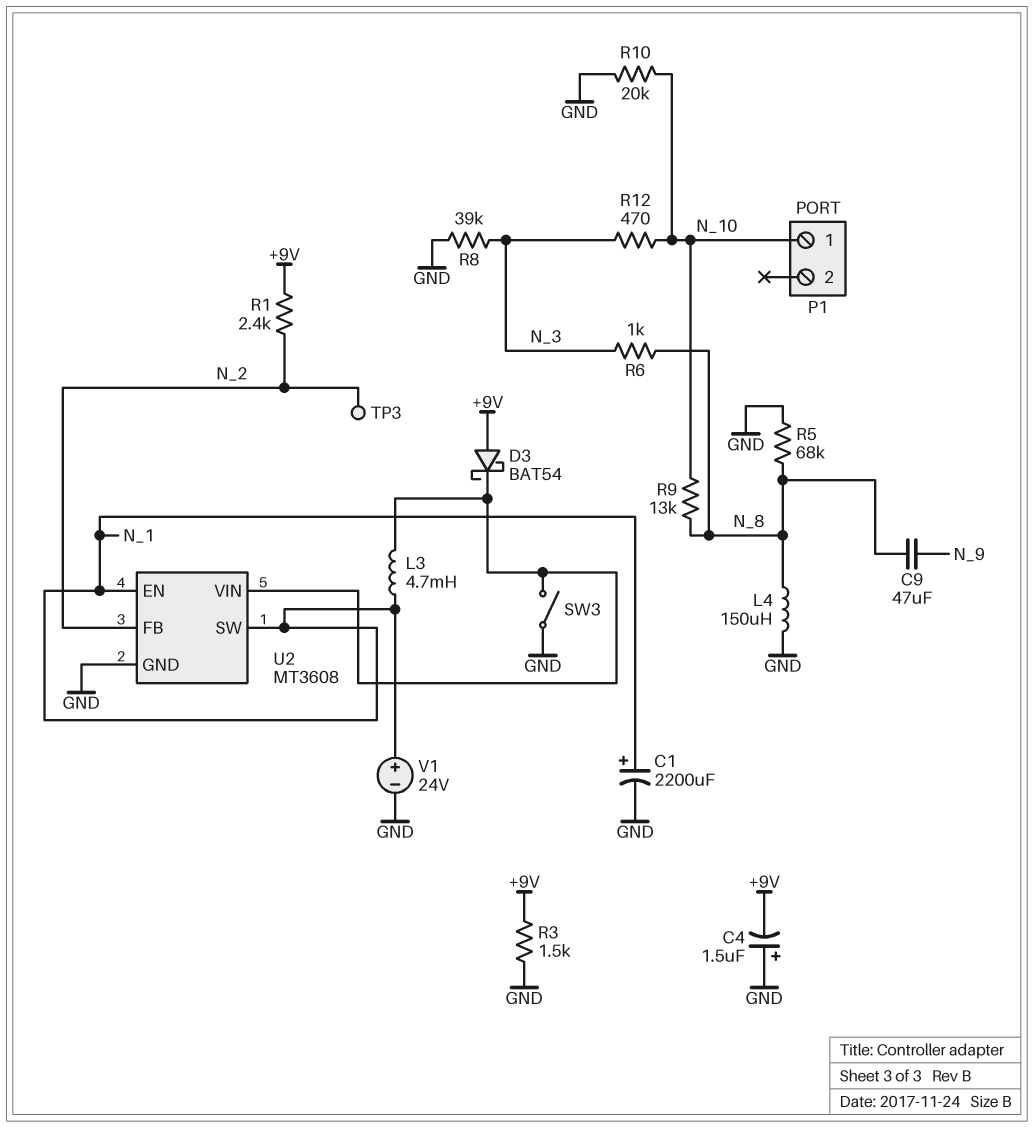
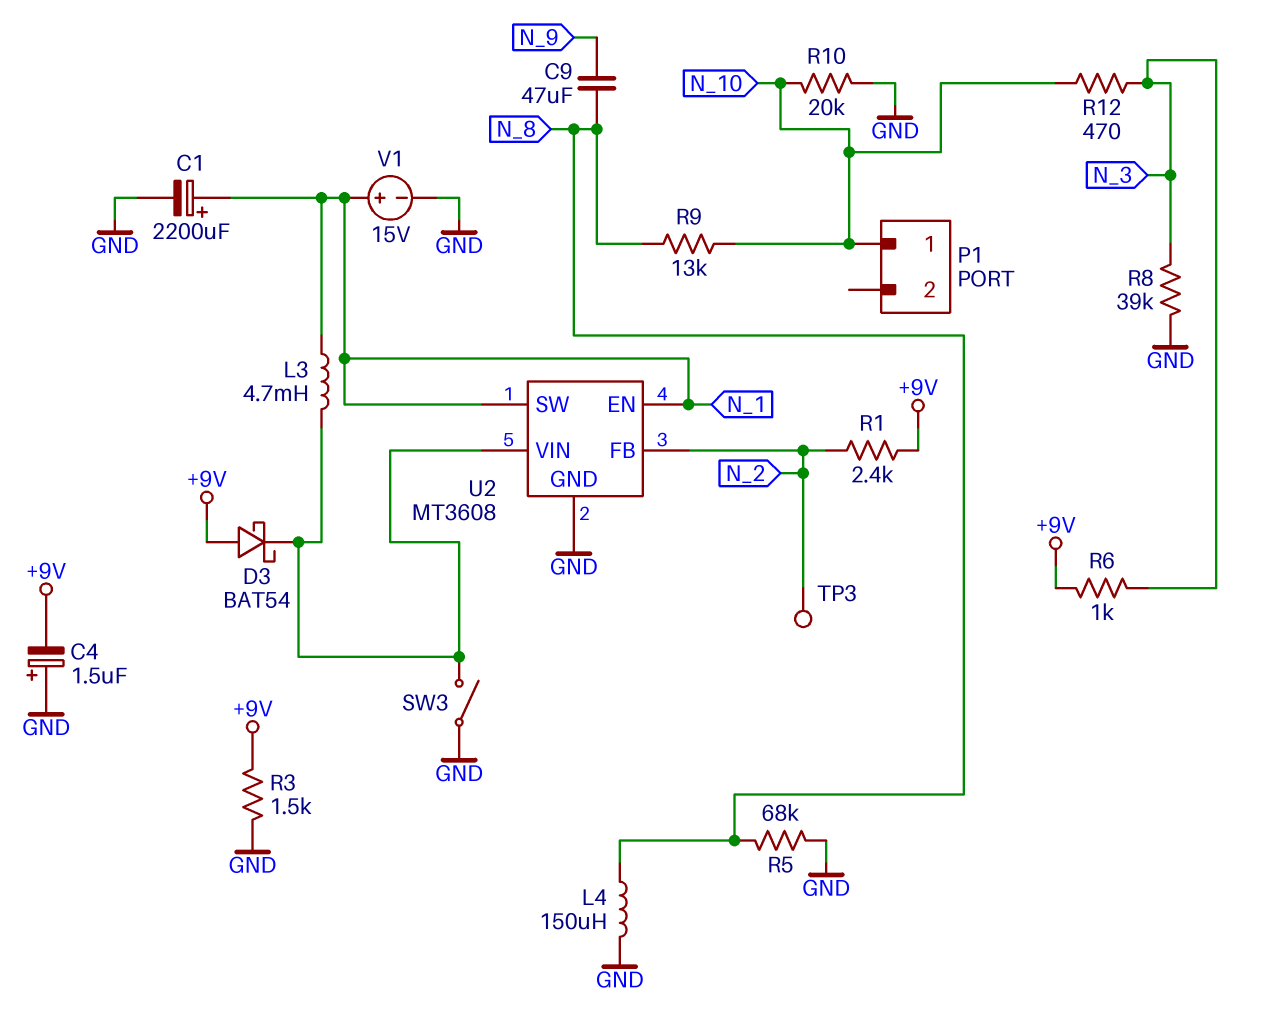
R6: 1k (N_3, N_8) -> 1k (+9V, N_3)
V1: 24V (plus N_1, minus GND) -> 15V (plus N_1, minus GND)

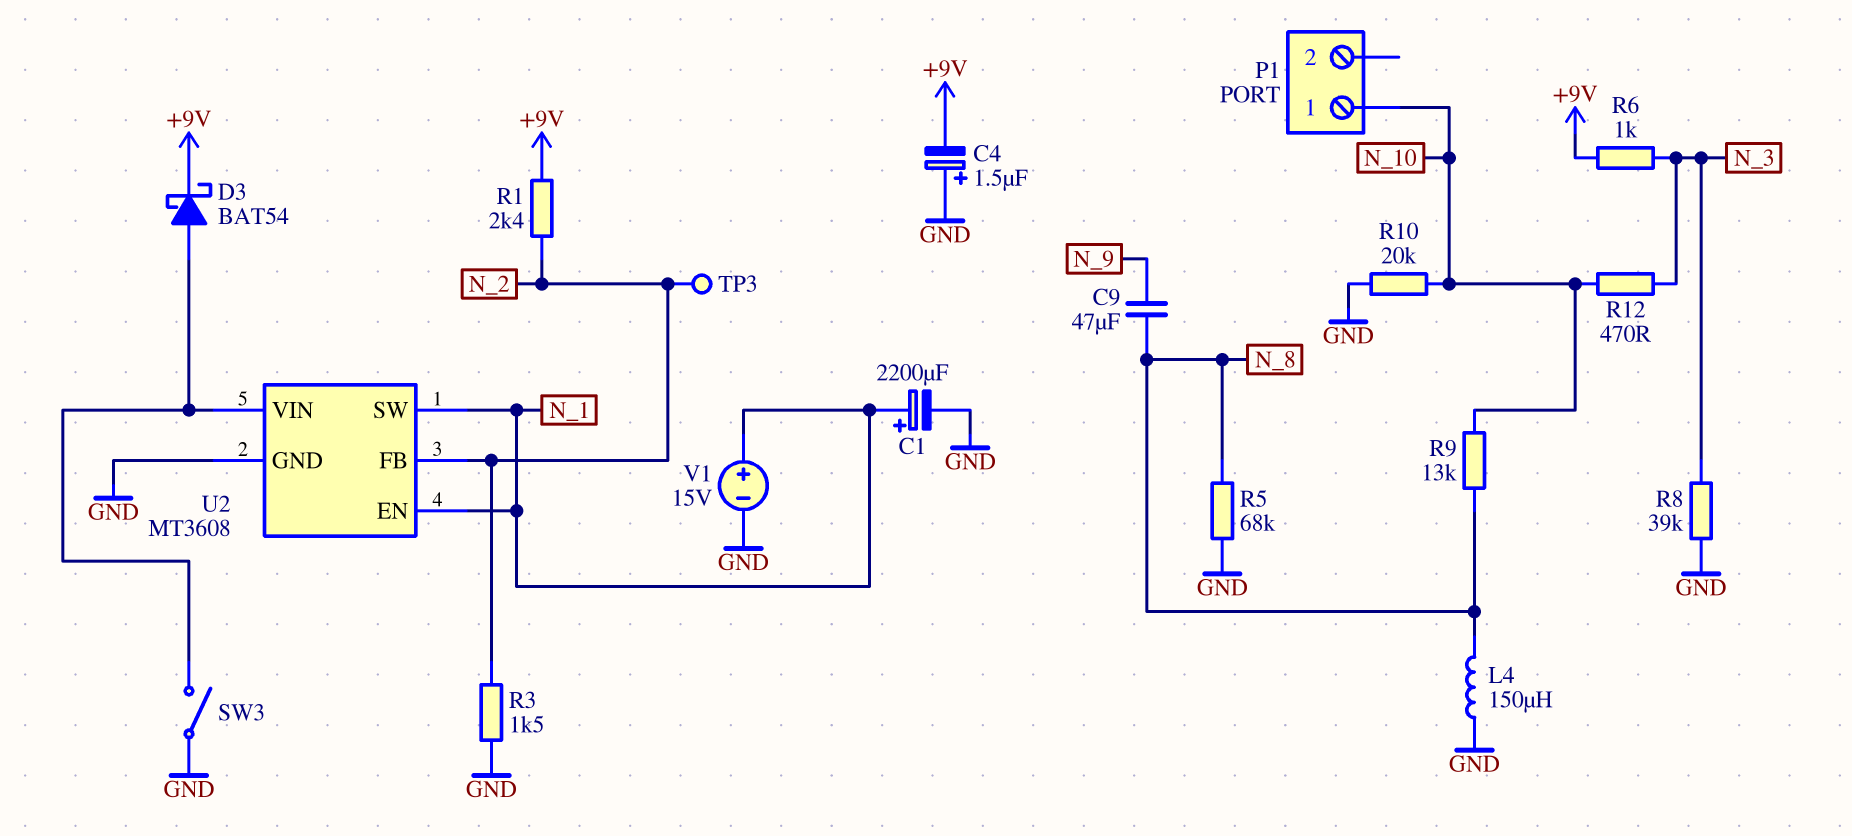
D3: schottky BAT54 (A +9V, K U2/VIN) -> schottky BAT54 (A U2/VIN, K +9V)
L3: 4.7mH (N_1, U2/VIN) -> none
R3: 1.5k (+9V, GND) -> 1.5k (GND, N_2)

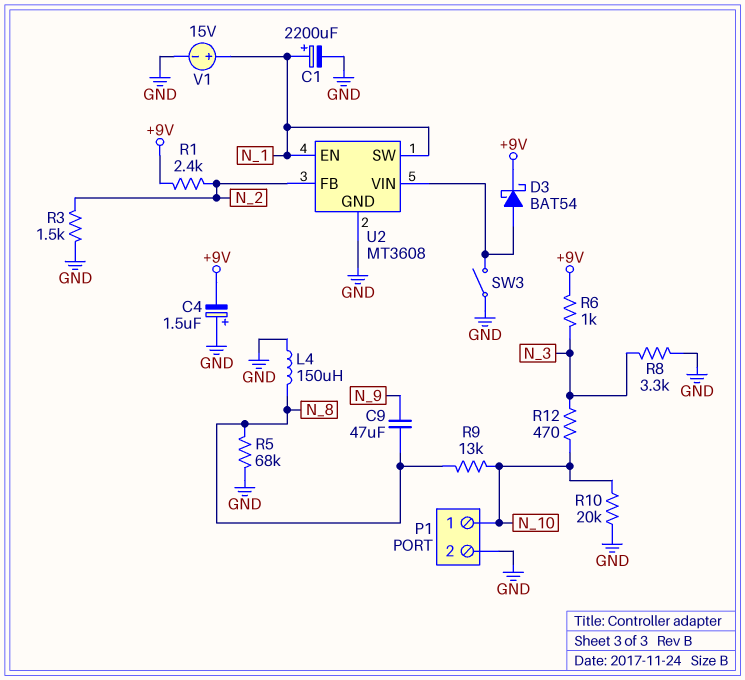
P1 pin 2: none -> GND
R8: 39k (GND, N_3) -> 3.3k (GND, N_3)
TP3: test point (N_2) -> none

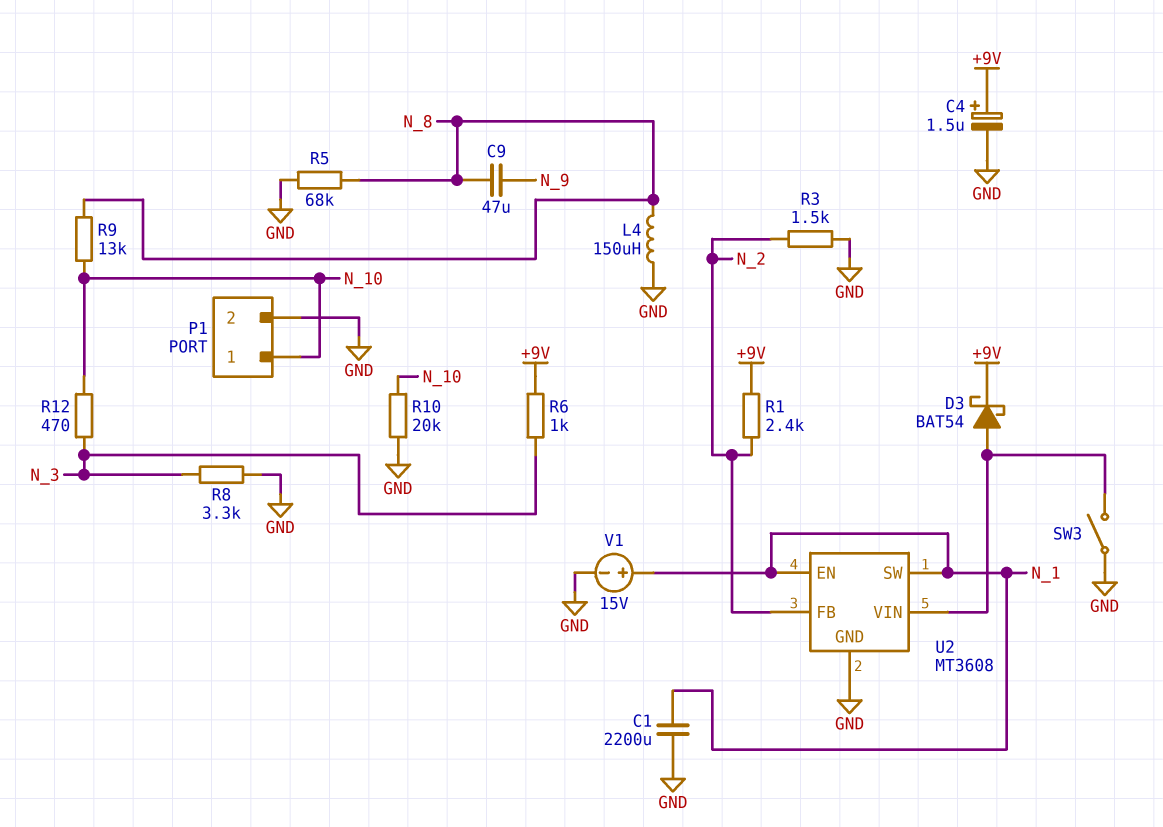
C1: 2200uF (plus N_1, minus GND) -> 2200uF (GND, N_1)
C4: 1.5uF (plus GND, minus +9V) -> 1.5uF (plus +9V, minus GND)

